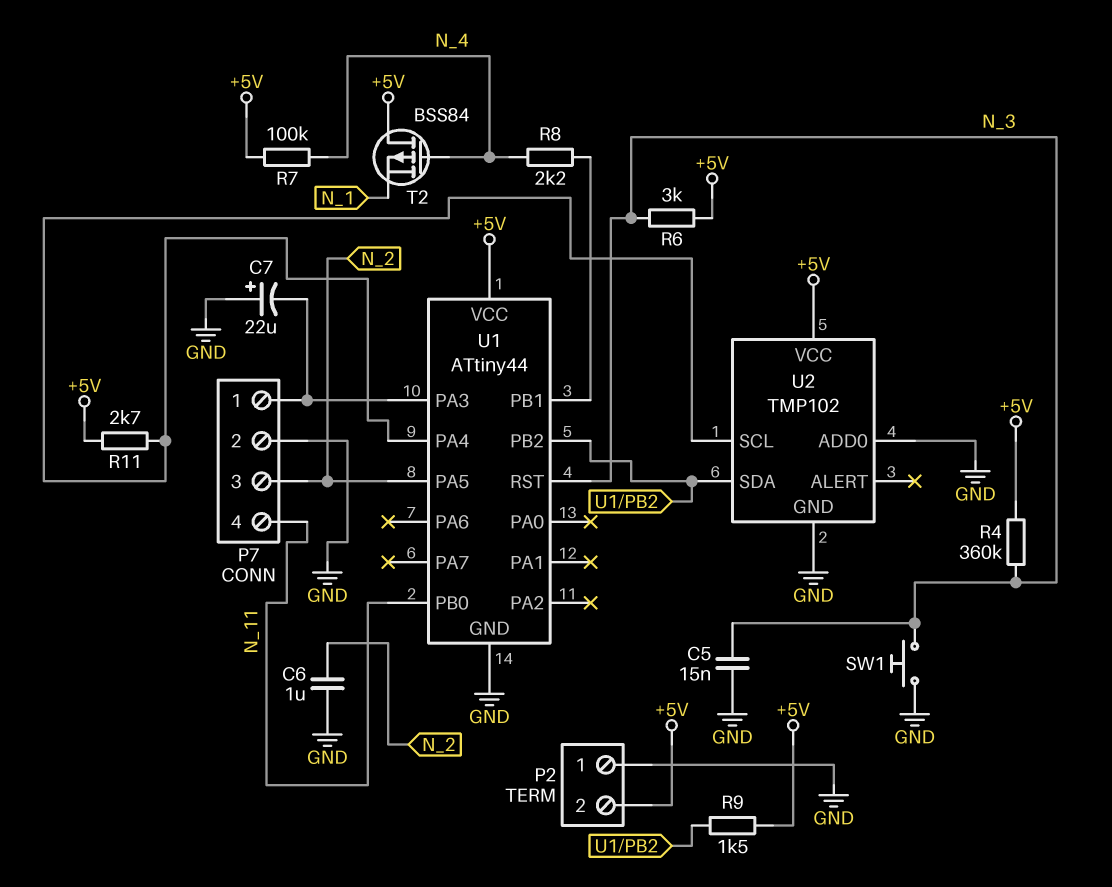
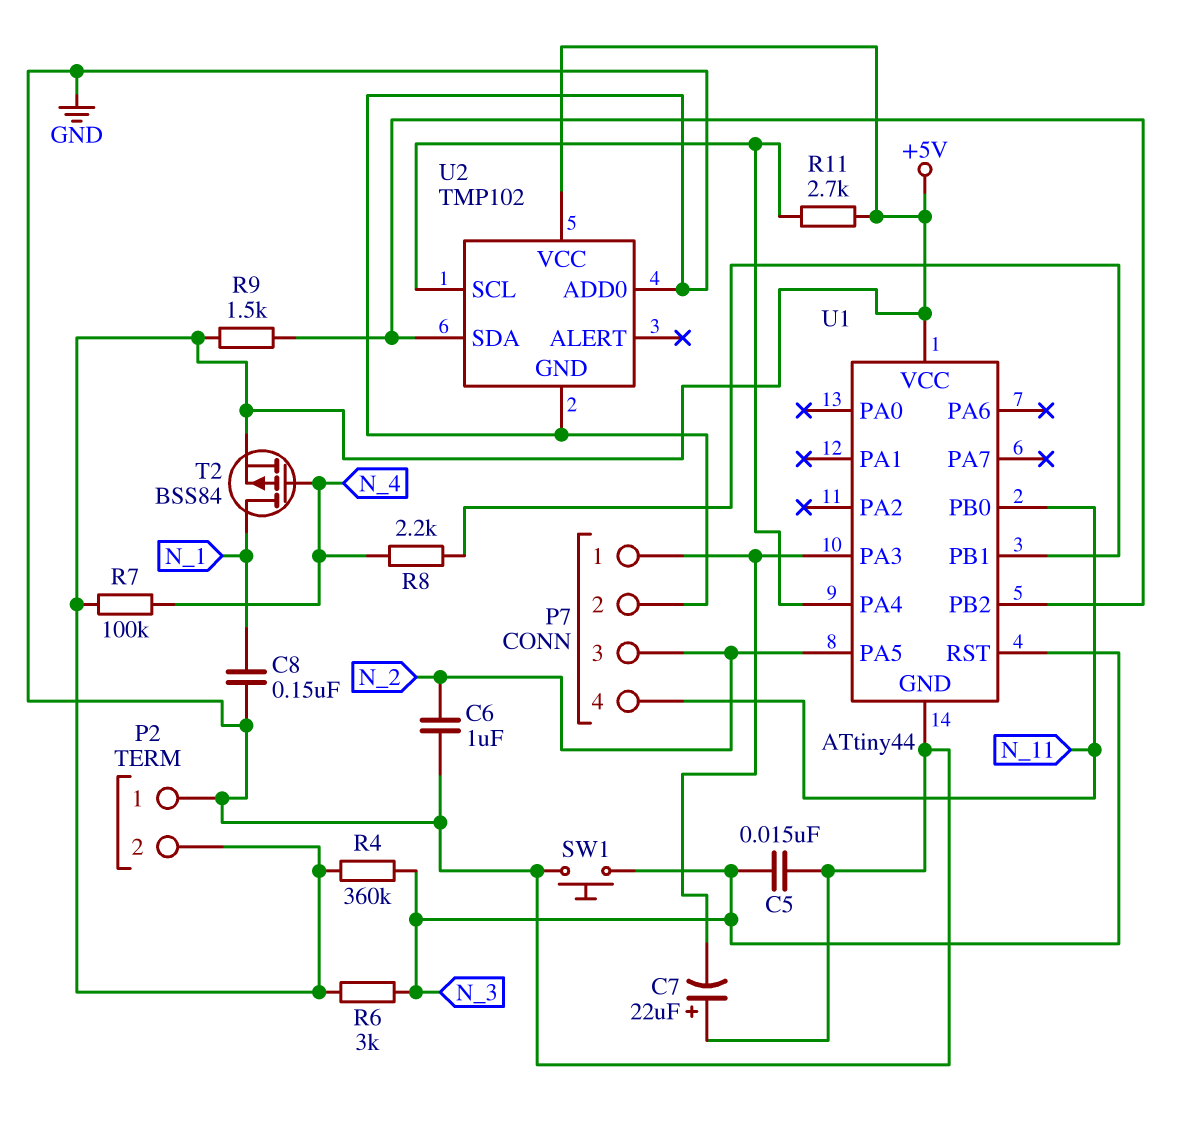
C8: none -> 150nF (GND, N_1)
T2: PMOS BSS84 (G N_4, D +5V, S N_1) -> PMOS BSS84 (G N_4, D N_1, S +5V)

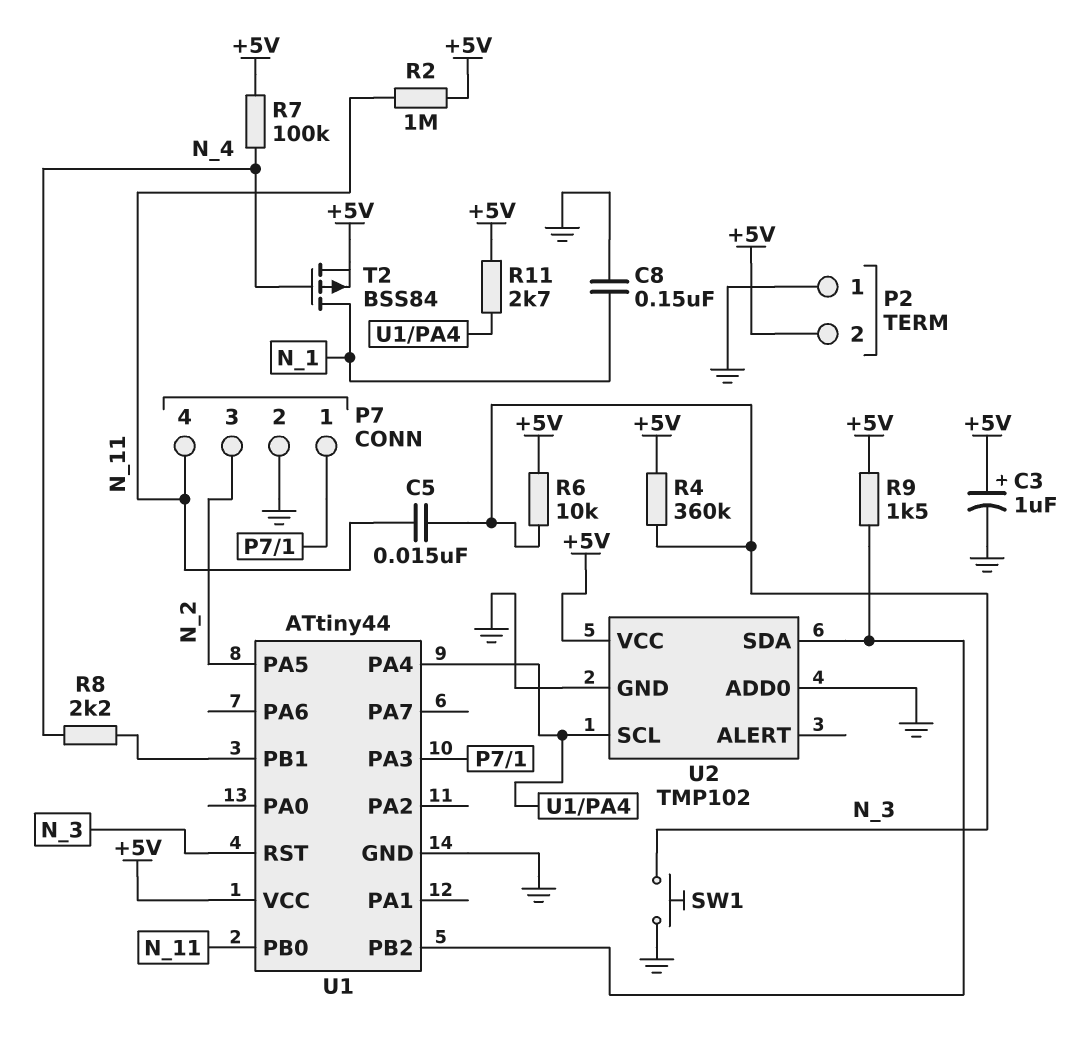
C3: none -> 1uF (plus +5V, minus GND)
C5: 15nF (GND, N_3) -> 15nF (N_3, N_11)
C6: 1uF (GND, N_2) -> none
C7: 22uF (plus GND, minus P7/1) -> none
R2: none -> 1M (+5V, N_11)
R6: 3k (+5V, N_3) -> 10k (+5V, N_3)

